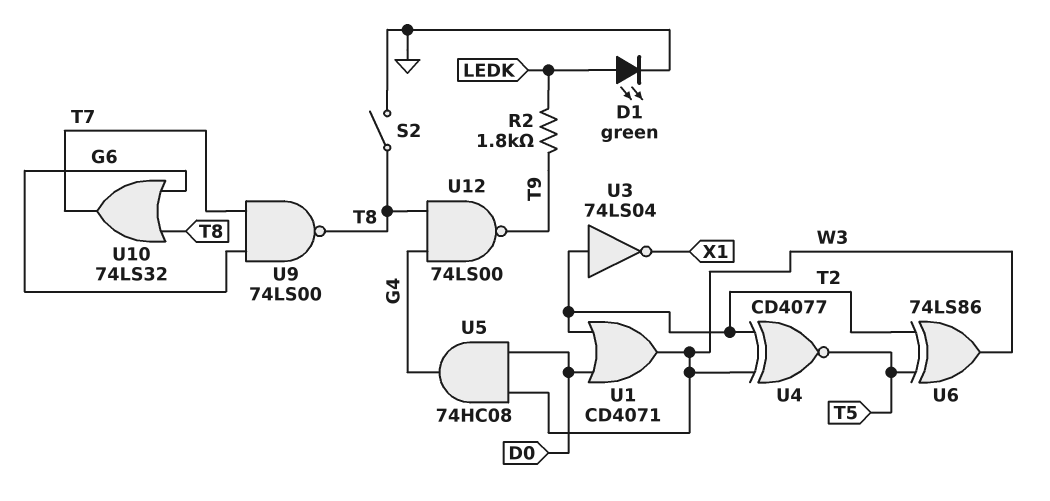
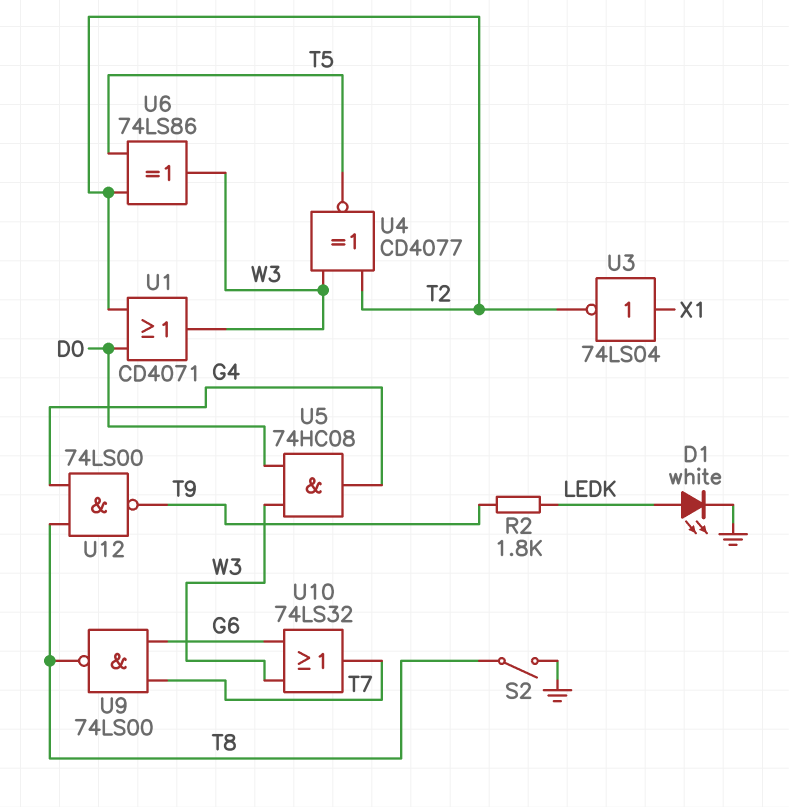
D1: LED green (A LEDK, K GND) -> LED white (A LEDK, K GND)
U3: NOT 74LS04 (in T2, out X1) -> NOT 74LS04 (in X1, out T2)
U10: OR 74LS32 (in G6, in T8, out T7) -> OR 74LS32 (in G6, in W3, out T7)

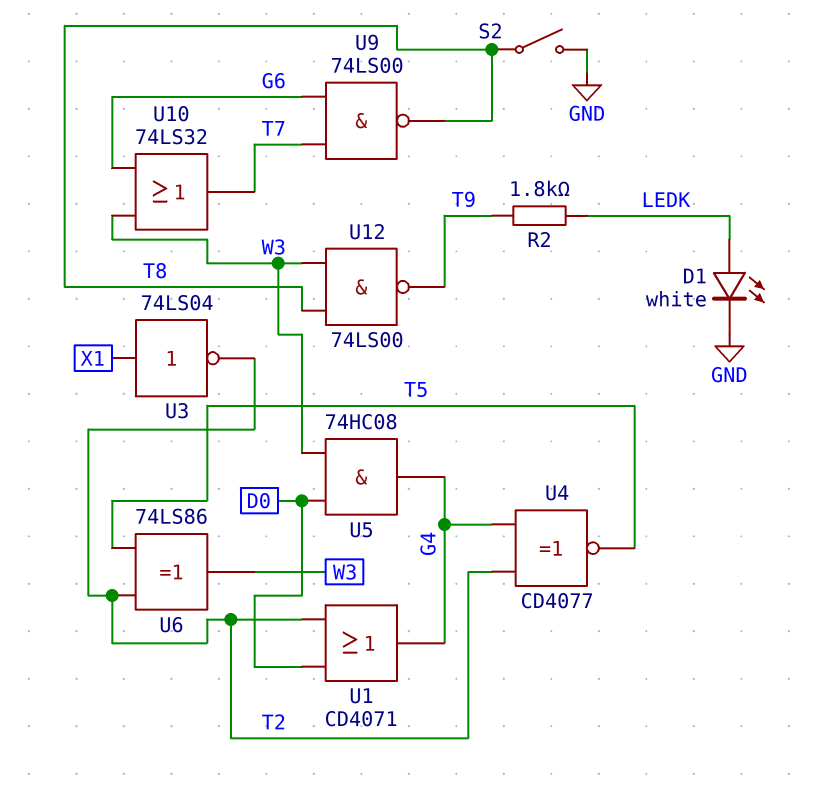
U1: OR CD4071 (in D0, in T2, out W3) -> OR CD4071 (in D0, in T2, out G4)
U4: XNOR CD4077 (in T2, in W3, out T5) -> XNOR CD4077 (in G4, in T2, out T5)
U12: NAND 74LS00 (in G4, in T8, out T9) -> NAND 74LS00 (in T8, in W3, out T9)

